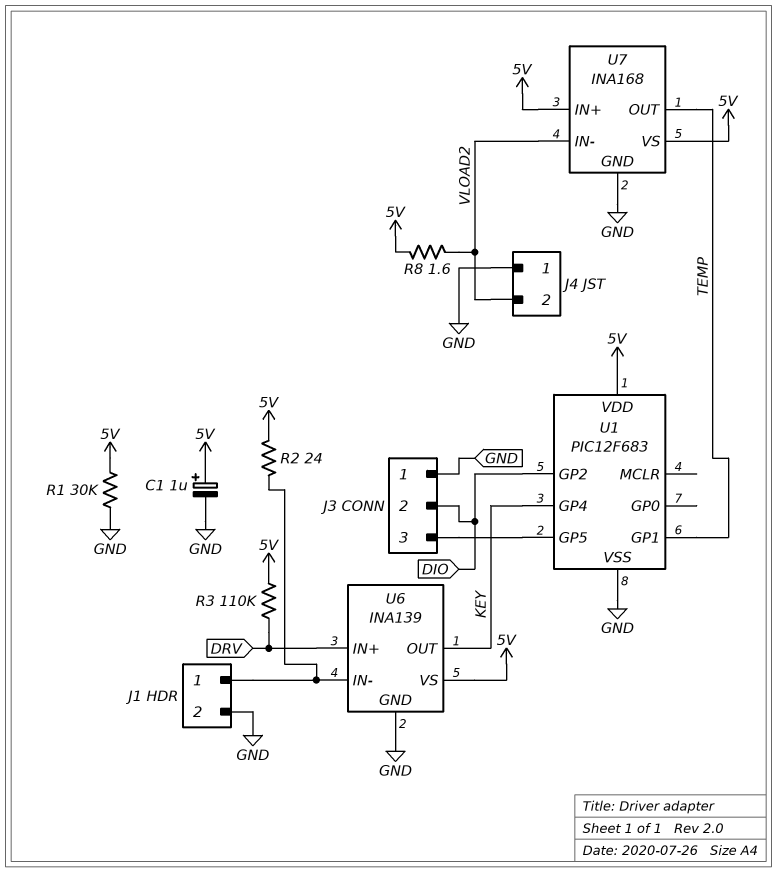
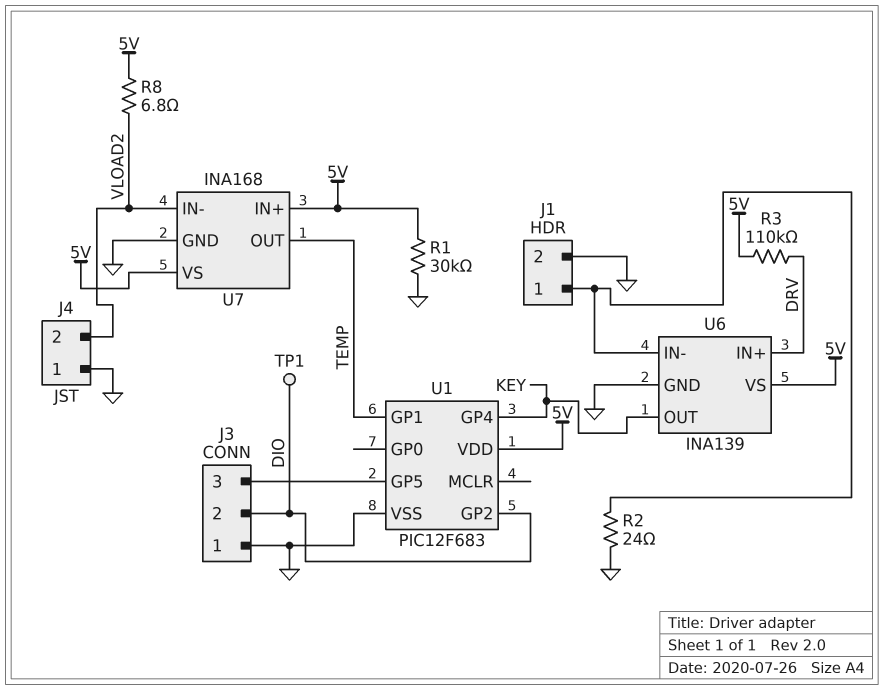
C1: 1uF (plus 5V, minus GND) -> none
R2: 24 (5V, J1/1) -> 24 (GND, J1/1)
R8: 1.6 (5V, VLOAD2) -> 6.8 (5V, VLOAD2)
TP1: none -> test point (DIO)

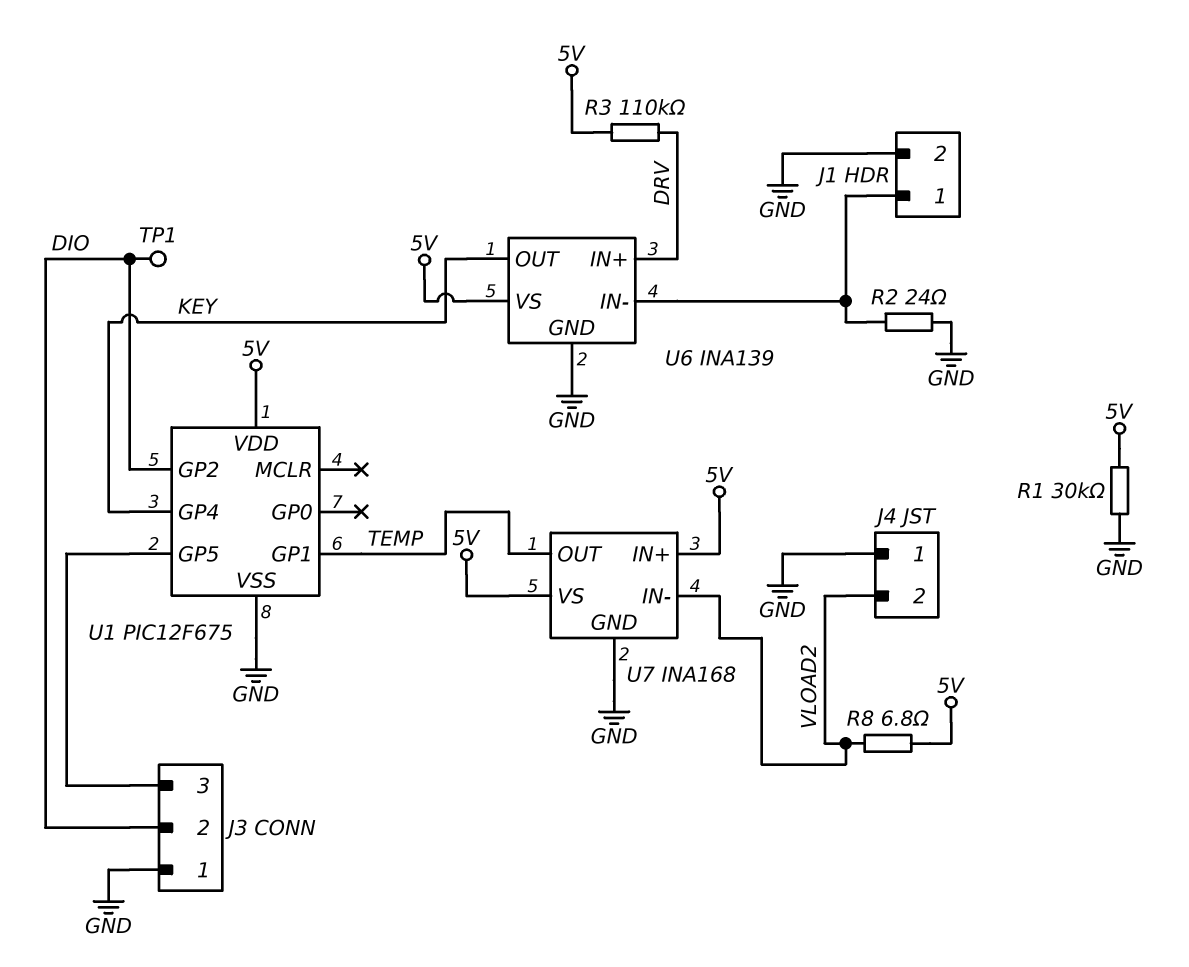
U1: PIC12F683 -> PIC12F675

